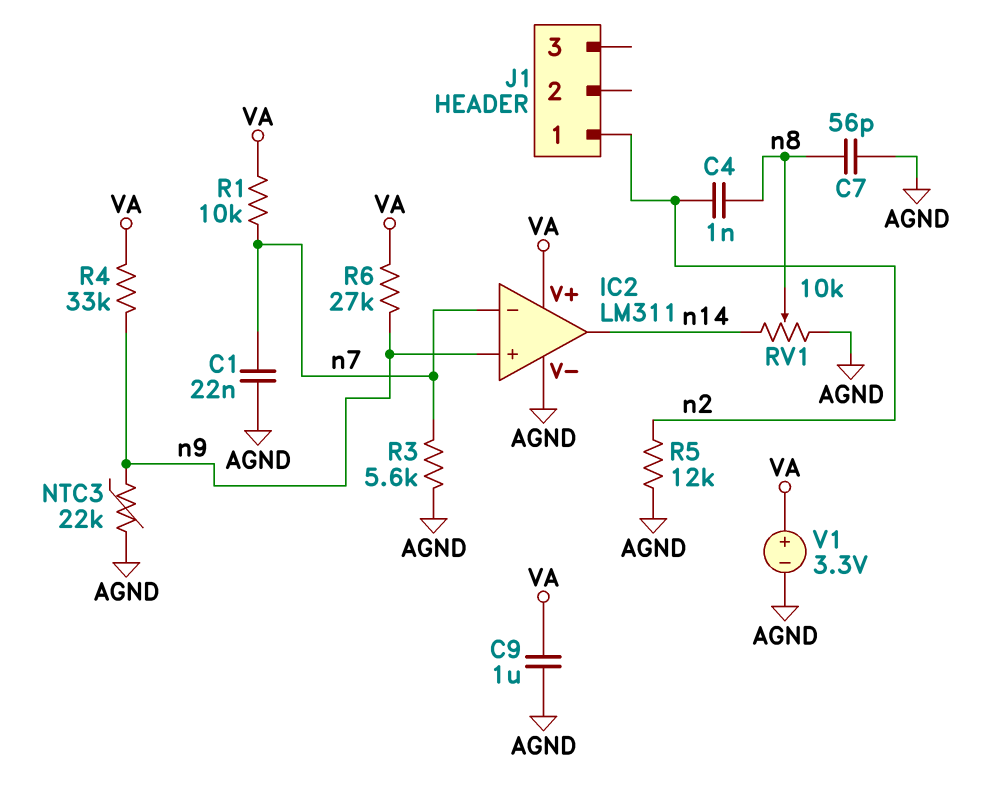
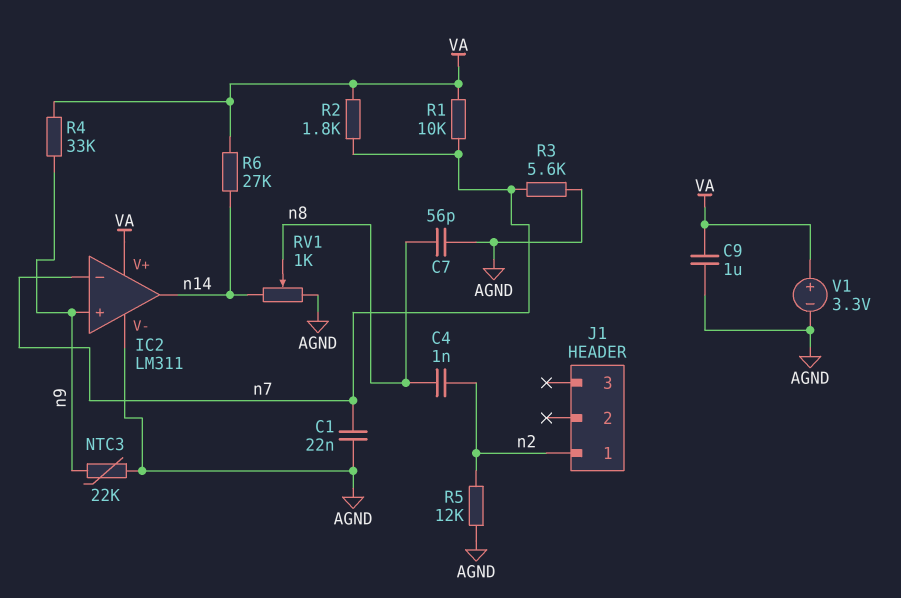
R2: none -> 1.8k (VA, n7)
R6: 27k (VA, n9) -> 27k (VA, n14)
RV1: 10k (AGND, n14, wiper n8) -> 1k (AGND, n14, wiper n8)

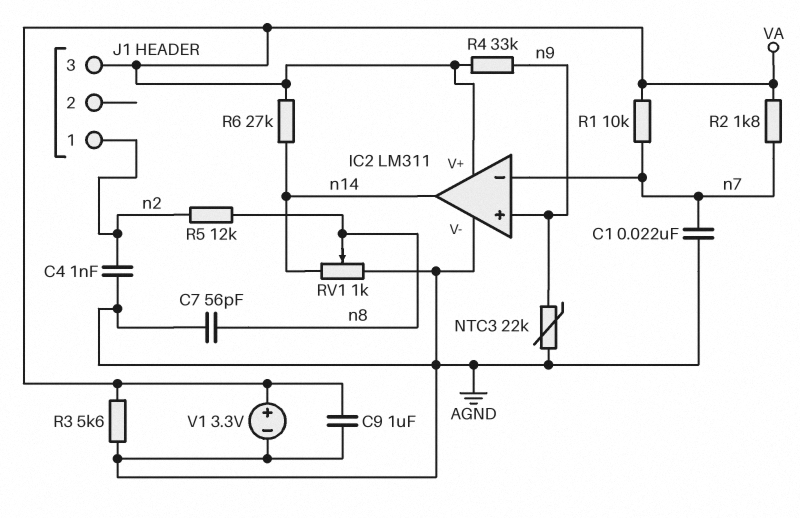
C4: 1nF (n2, n8) -> 1nF (AGND, n2)
J1 pin 3: none -> VA
R3: 5.6k (AGND, n7) -> 5.6k (AGND, VA)
R5: 12k (AGND, n2) -> 12k (n2, n8)

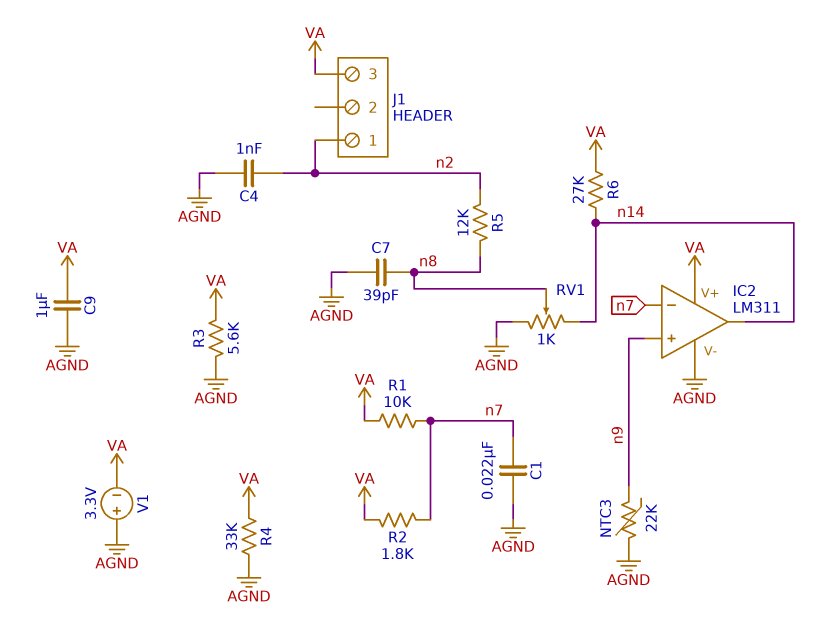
C7: 56pF (AGND, n8) -> 39pF (AGND, n8)
R4: 33k (VA, n9) -> 33k (AGND, VA)
V1: 3.3V (plus VA, minus AGND) -> 3.3V (plus AGND, minus VA)

